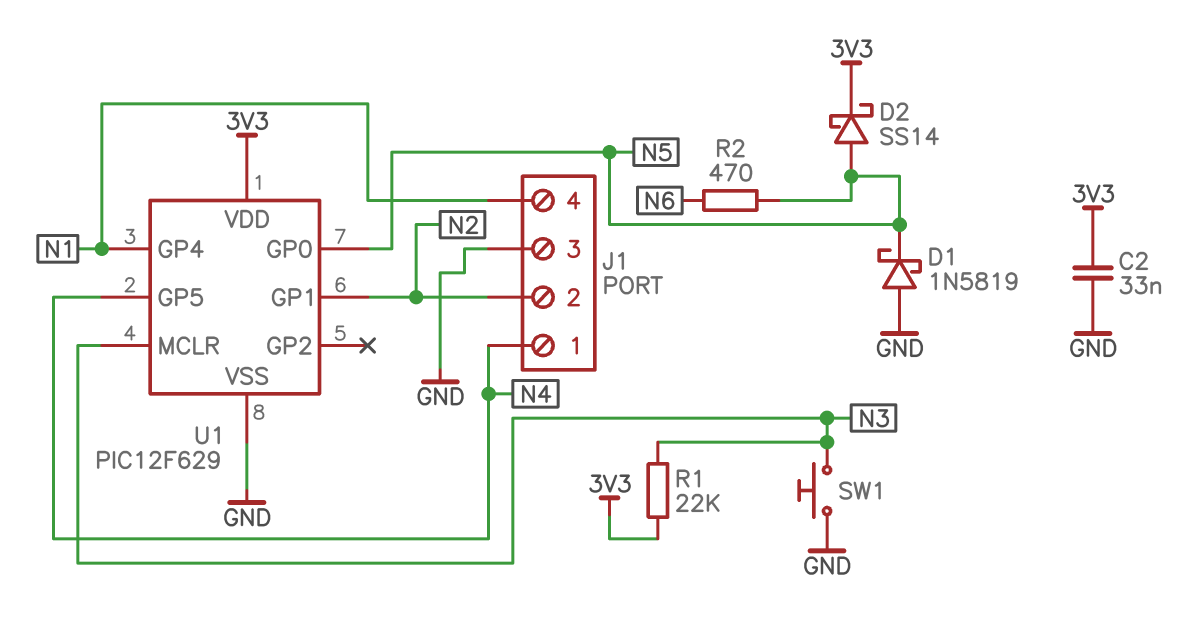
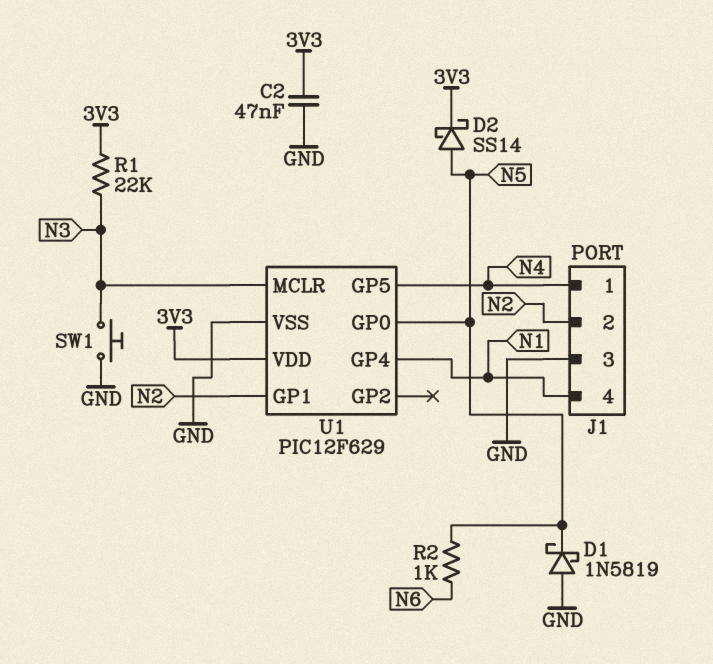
C2: 33nF (3V3, GND) -> 47nF (3V3, GND)
R2: 470 (N5, N6) -> 1k (N5, N6)

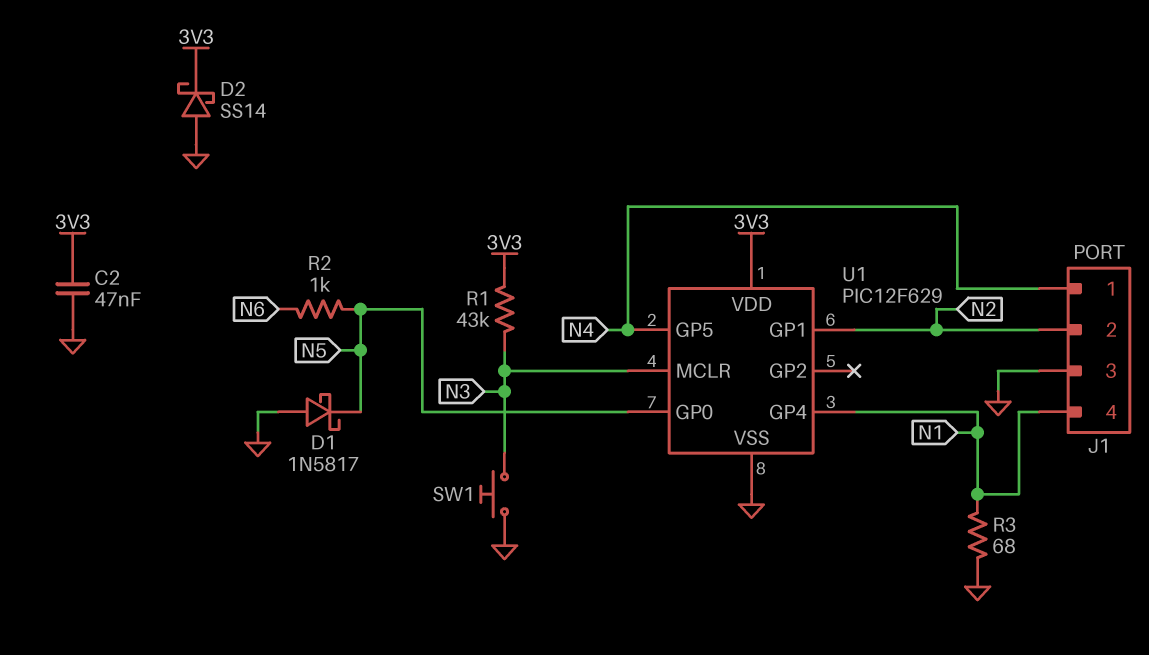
D1: schottky 1N5819 (A GND, K N5) -> schottky 1N5817 (A GND, K N5)
D2: schottky SS14 (A N5, K 3V3) -> schottky SS14 (A GND, K 3V3)
R1: 22k (3V3, N3) -> 43k (3V3, N3)
R3: none -> 68 (GND, N1)

